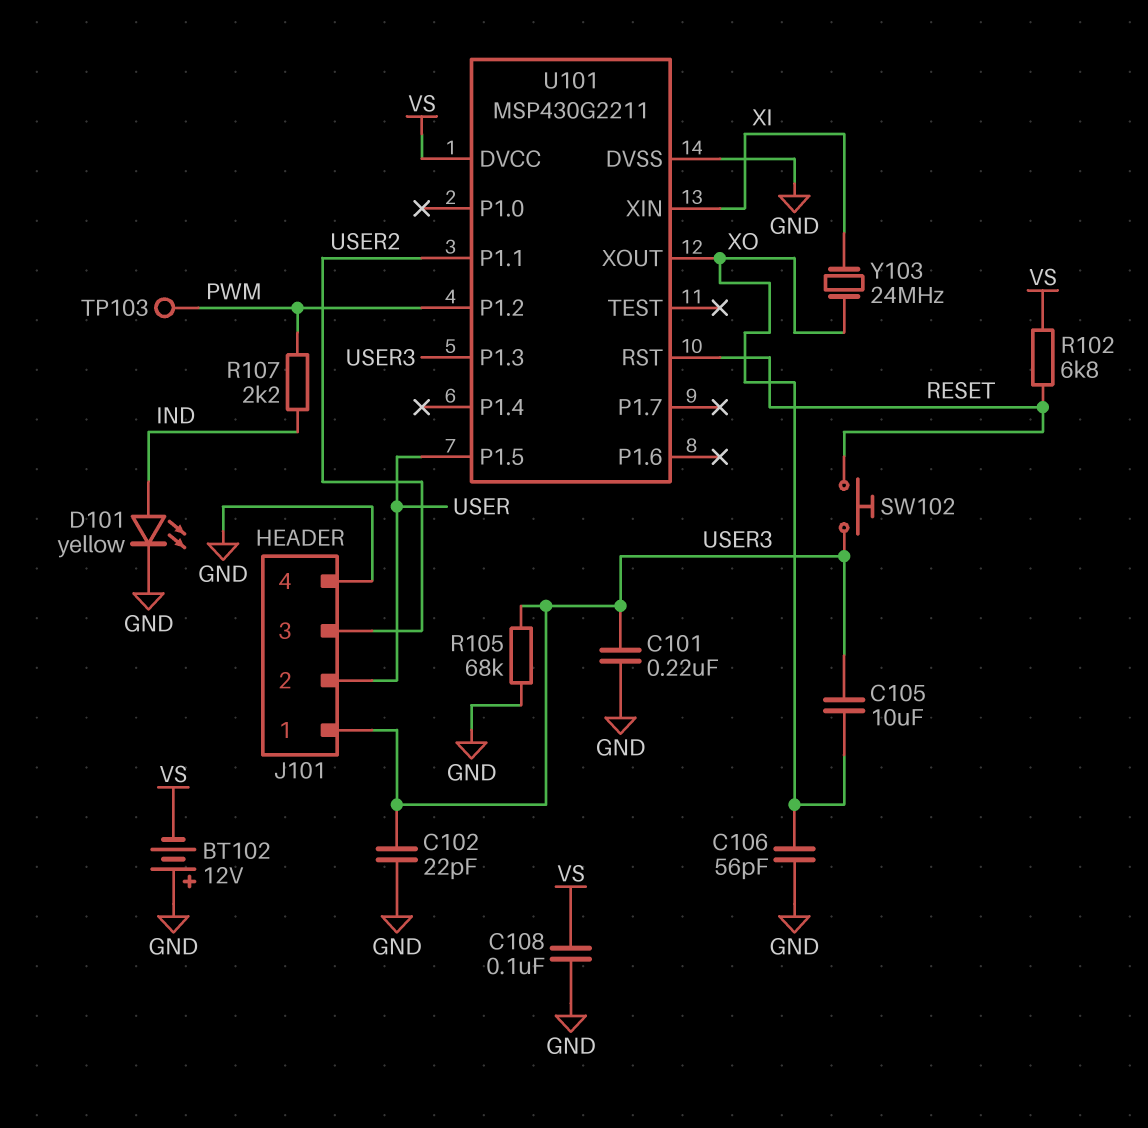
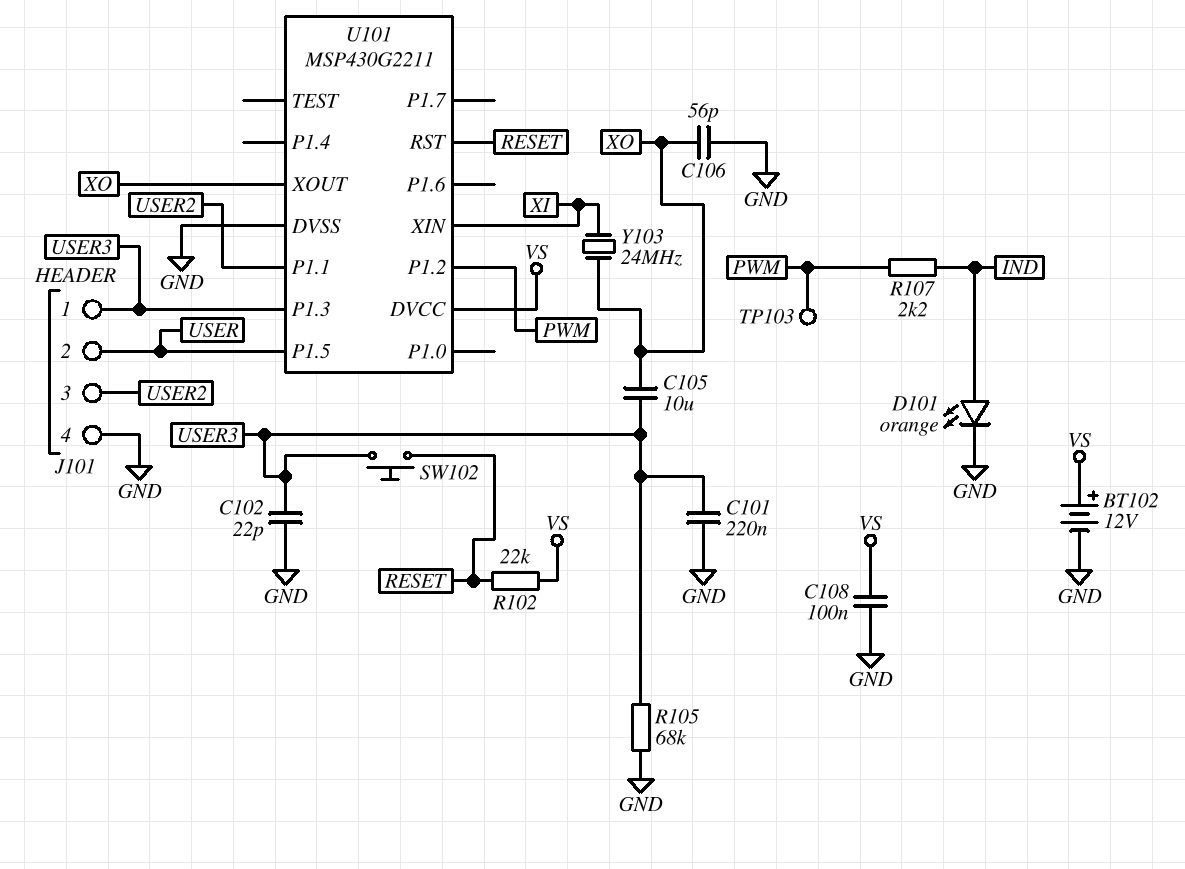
BT102: 12V (plus GND, minus VS) -> 12V (plus VS, minus GND)
D101: LED yellow (A IND, K GND) -> LED orange (A IND, K GND)
R102: 6.8k (RESET, VS) -> 22k (RESET, VS)

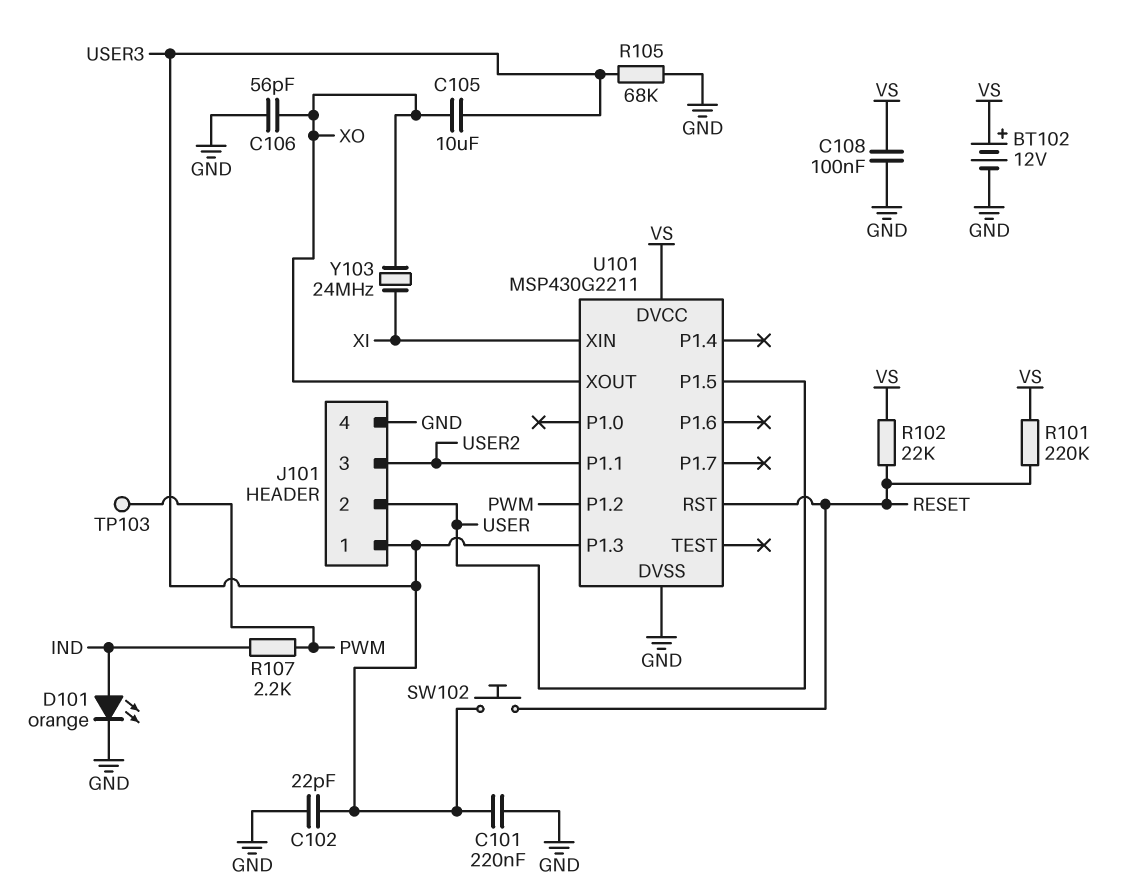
R101: none -> 220k (RESET, VS)

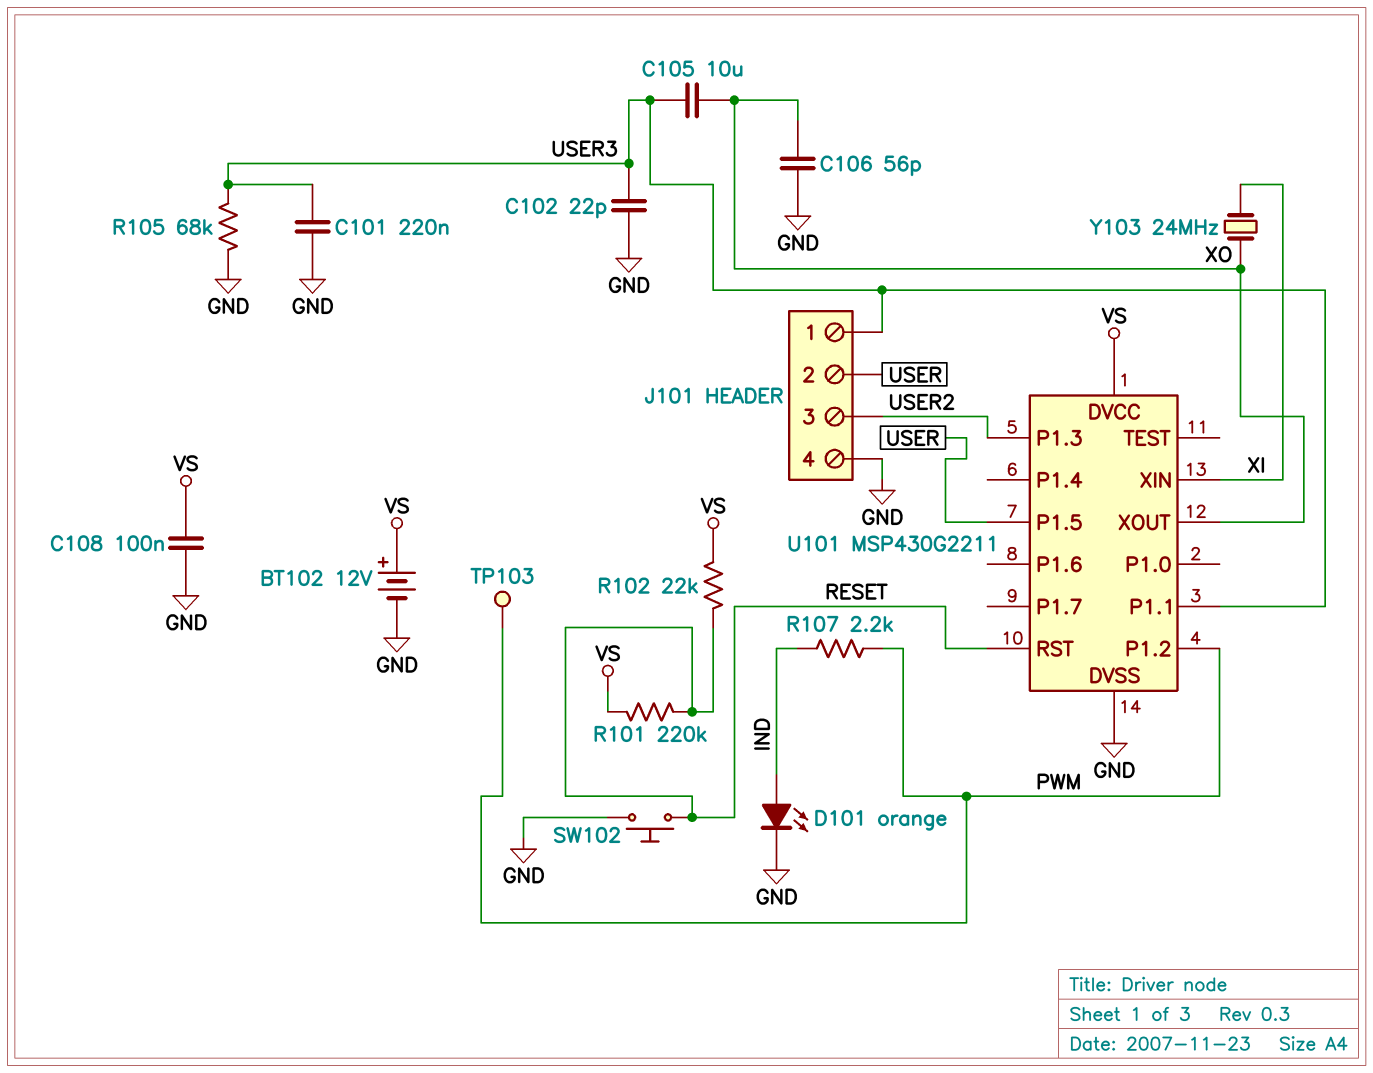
SW102: button (RESET, USER3) -> button (GND, RESET)
U101 pin P1.1: USER2 -> USER3
U101 pin P1.3: USER3 -> USER2

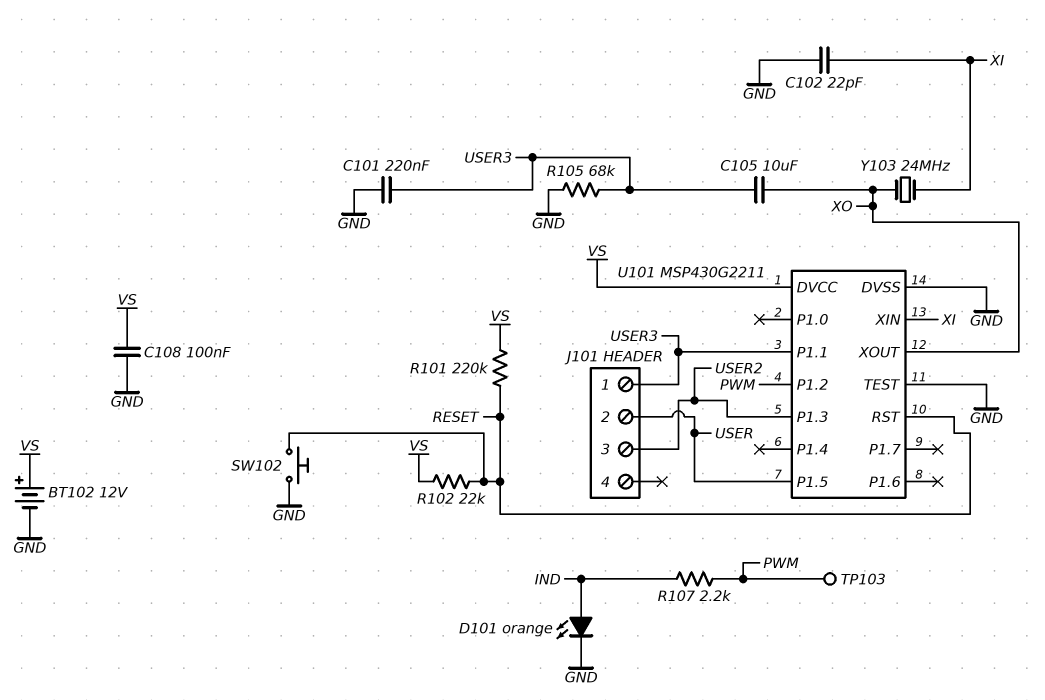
C102: 22pF (GND, USER3) -> 22pF (GND, XI)
C106: 56pF (GND, XO) -> none
J101 pin 4: GND -> none
U101 pin TEST: none -> GND

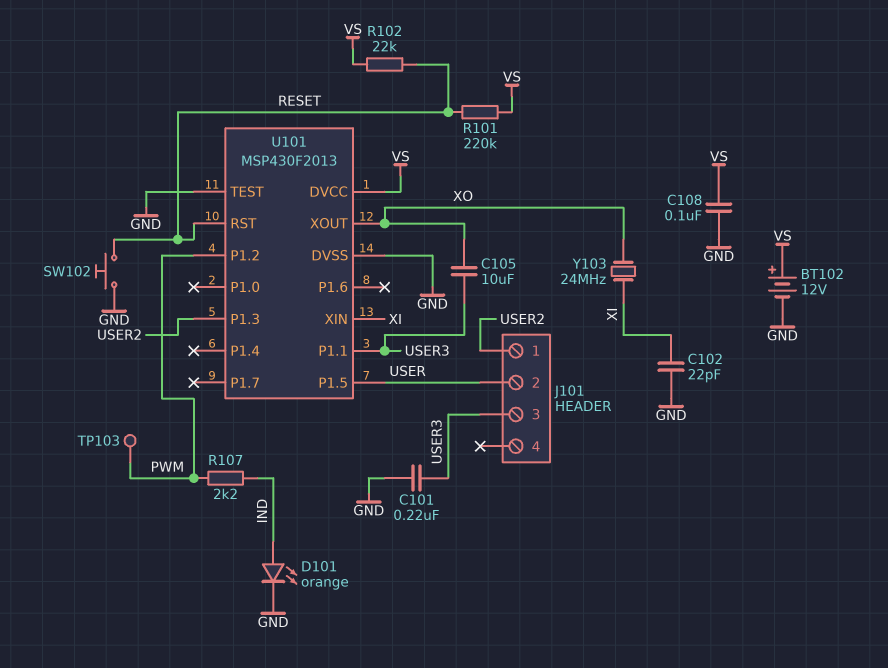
J101 pin 1: USER3 -> USER2
J101 pin 3: USER2 -> USER3
R105: 68k (GND, USER3) -> none
U101: MSP430G2211 -> MSP430F2013

